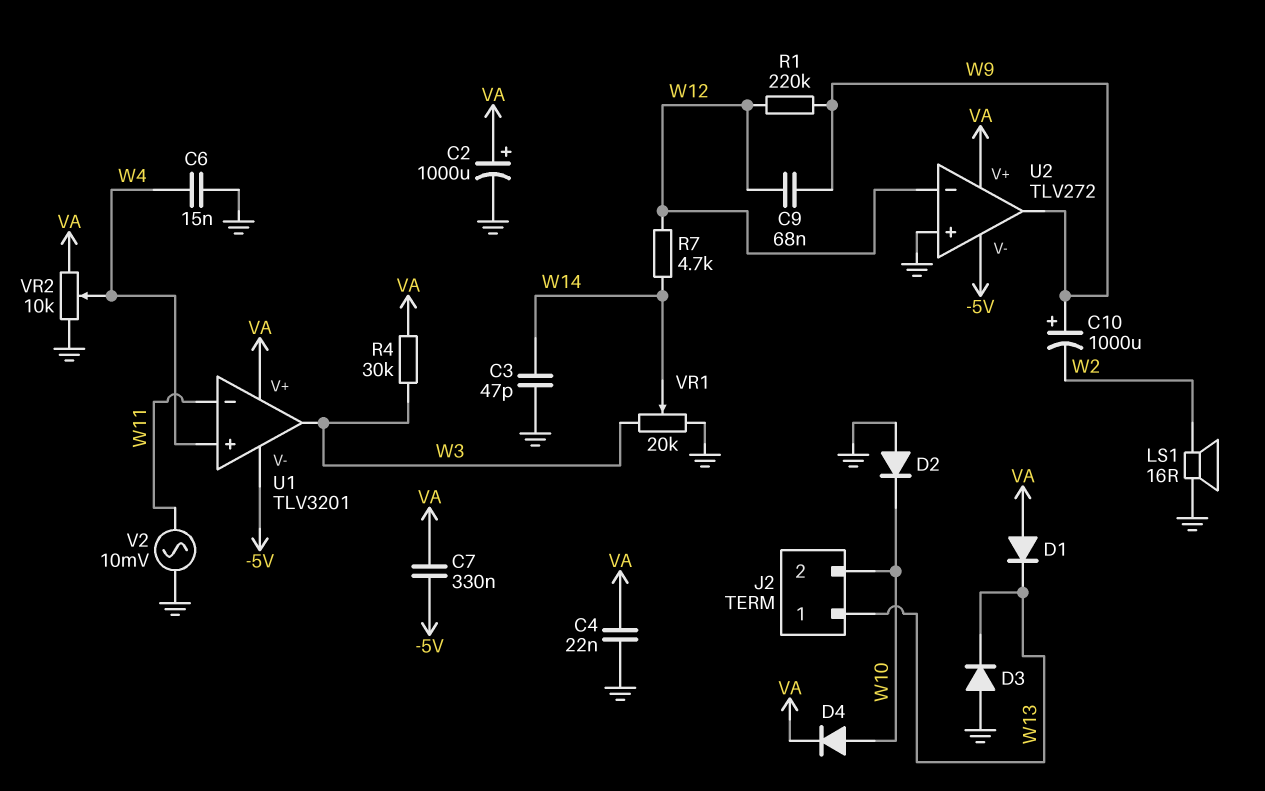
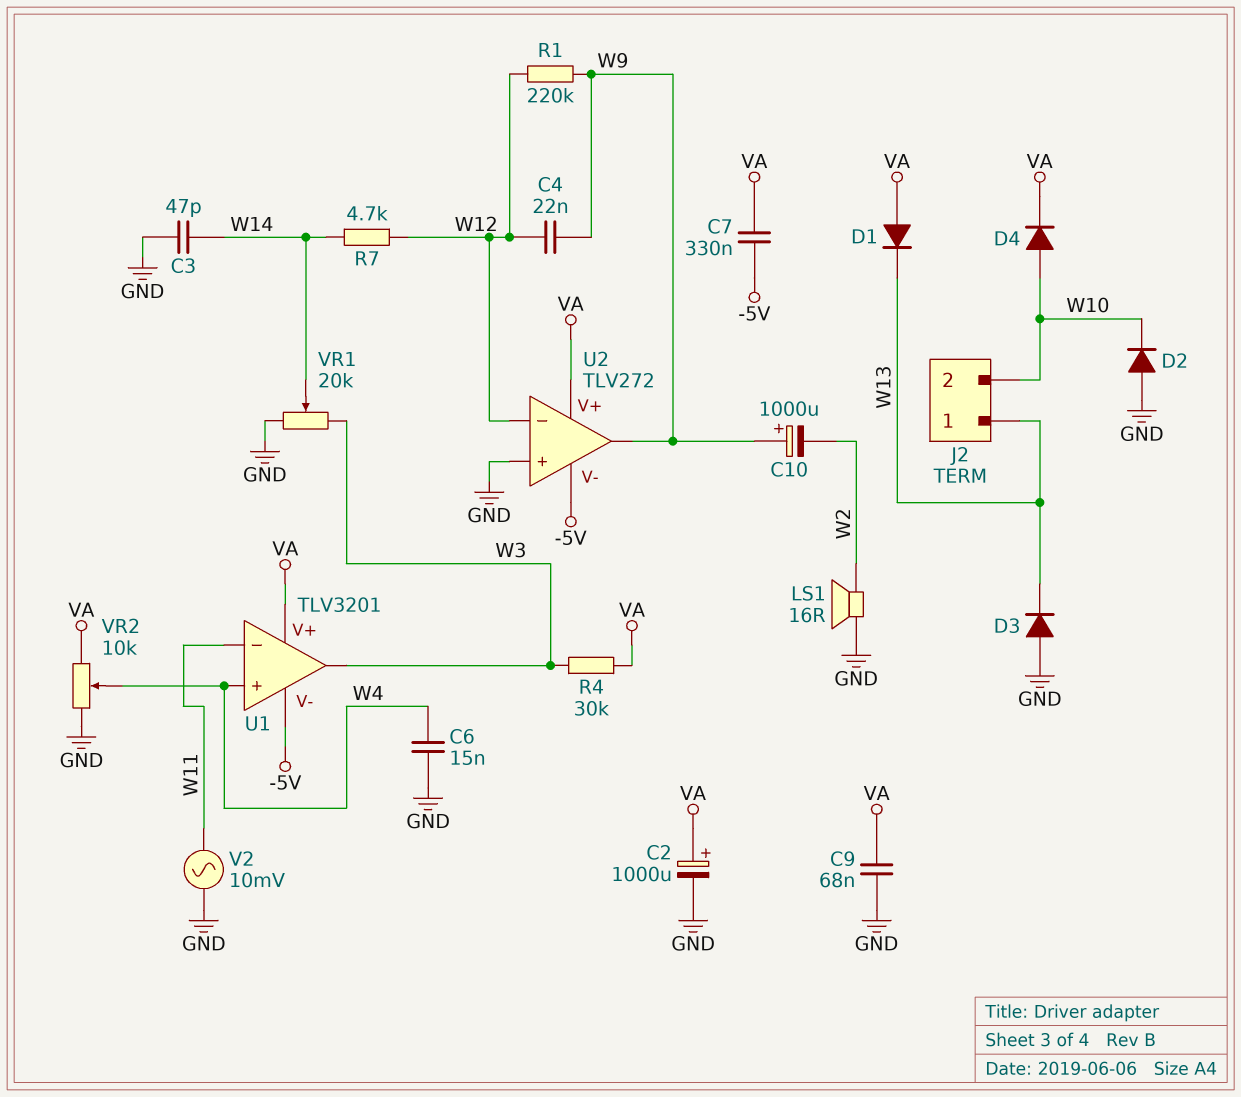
C4: 22nF (GND, VA) -> 22nF (W9, W12)
C9: 68nF (W9, W12) -> 68nF (GND, VA)

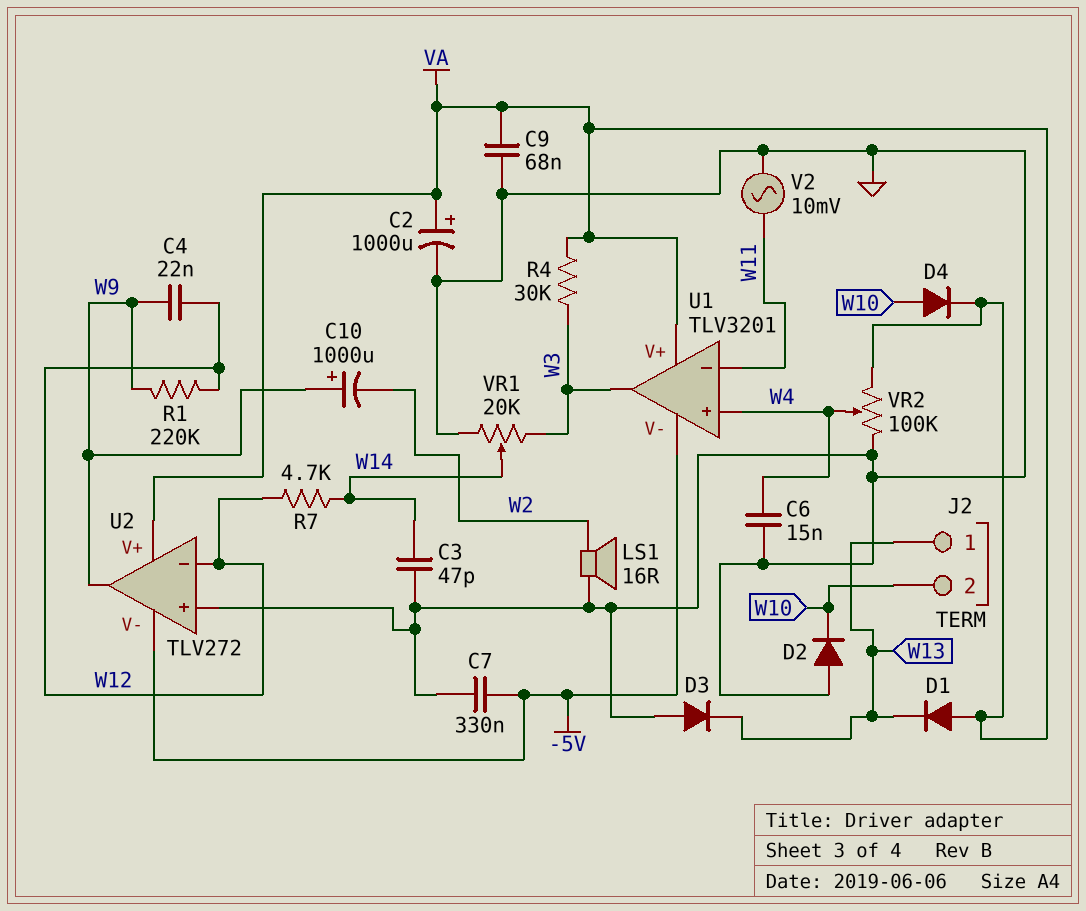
C7: 330nF (-5V, VA) -> 330nF (-5V, GND)
VR2: 10k (GND, VA, wiper W4) -> 100k (GND, VA, wiper W4)

